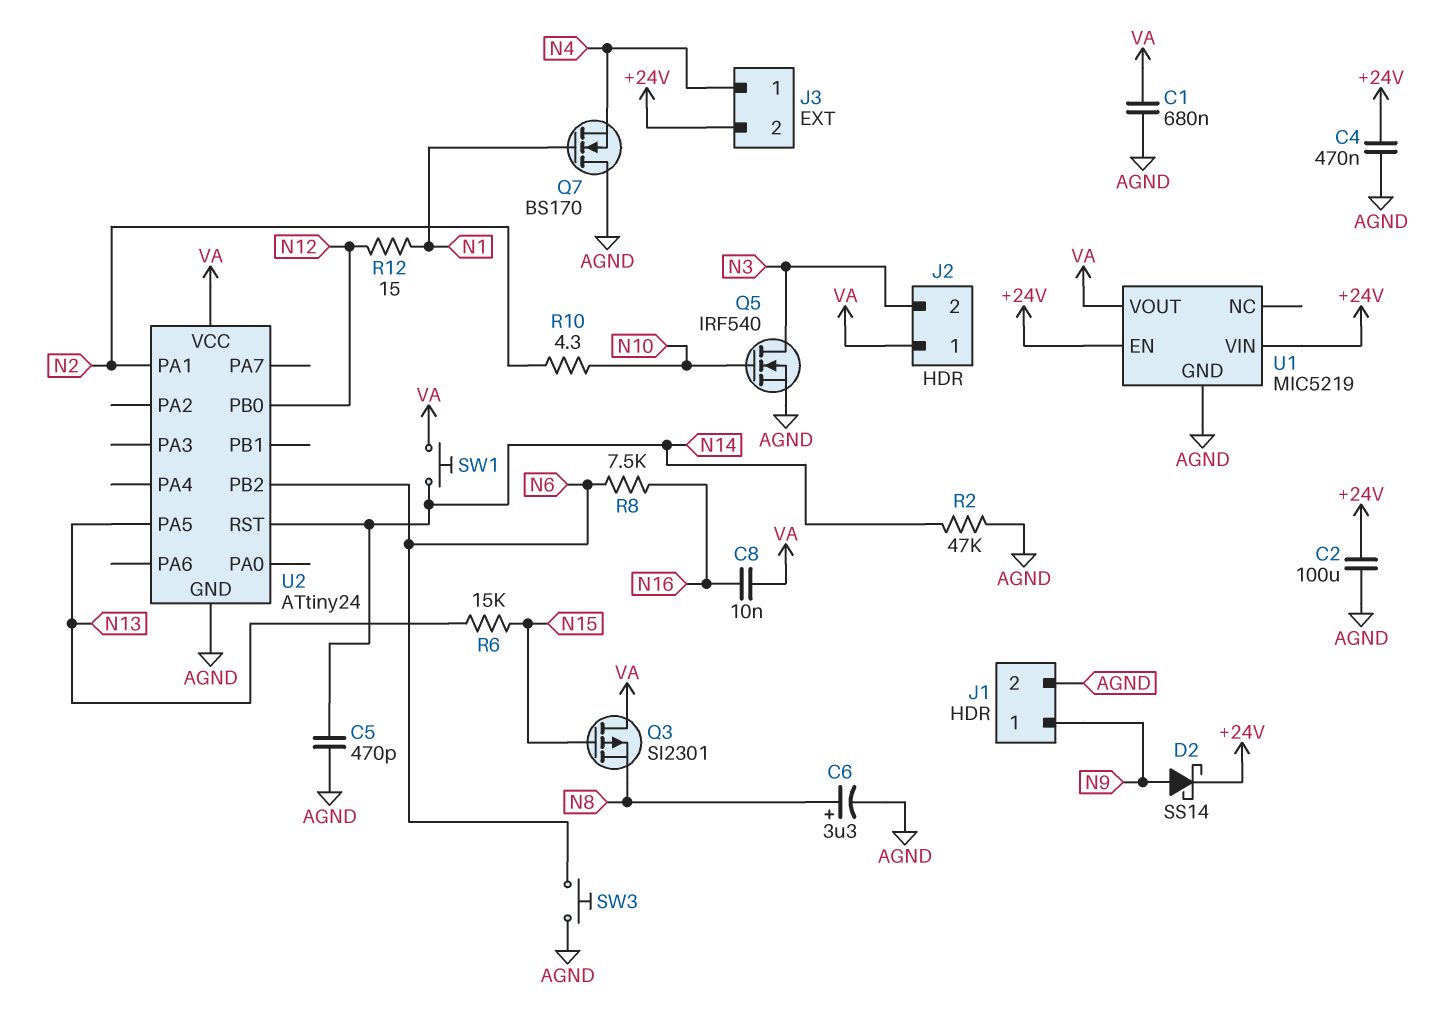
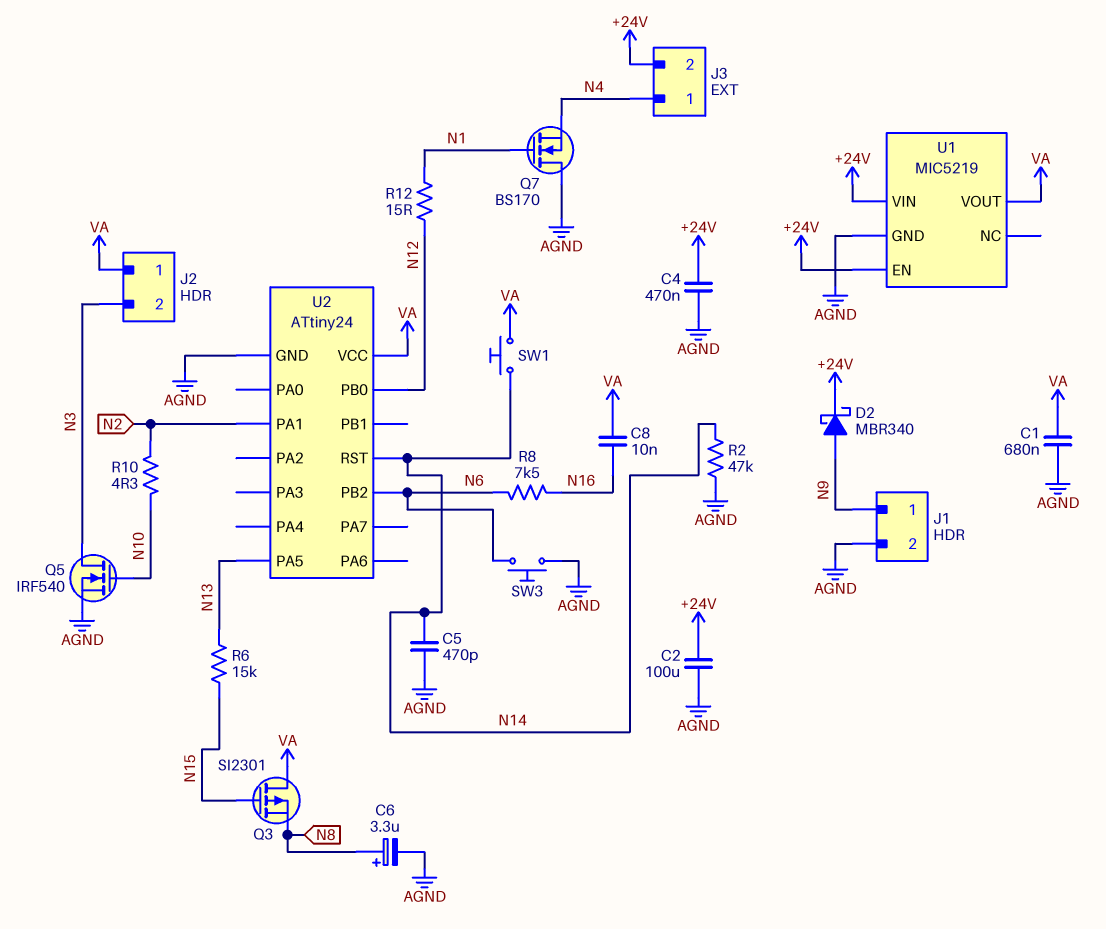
D2: schottky SS14 (A N9, K +24V) -> schottky MBR340 (A N9, K +24V)

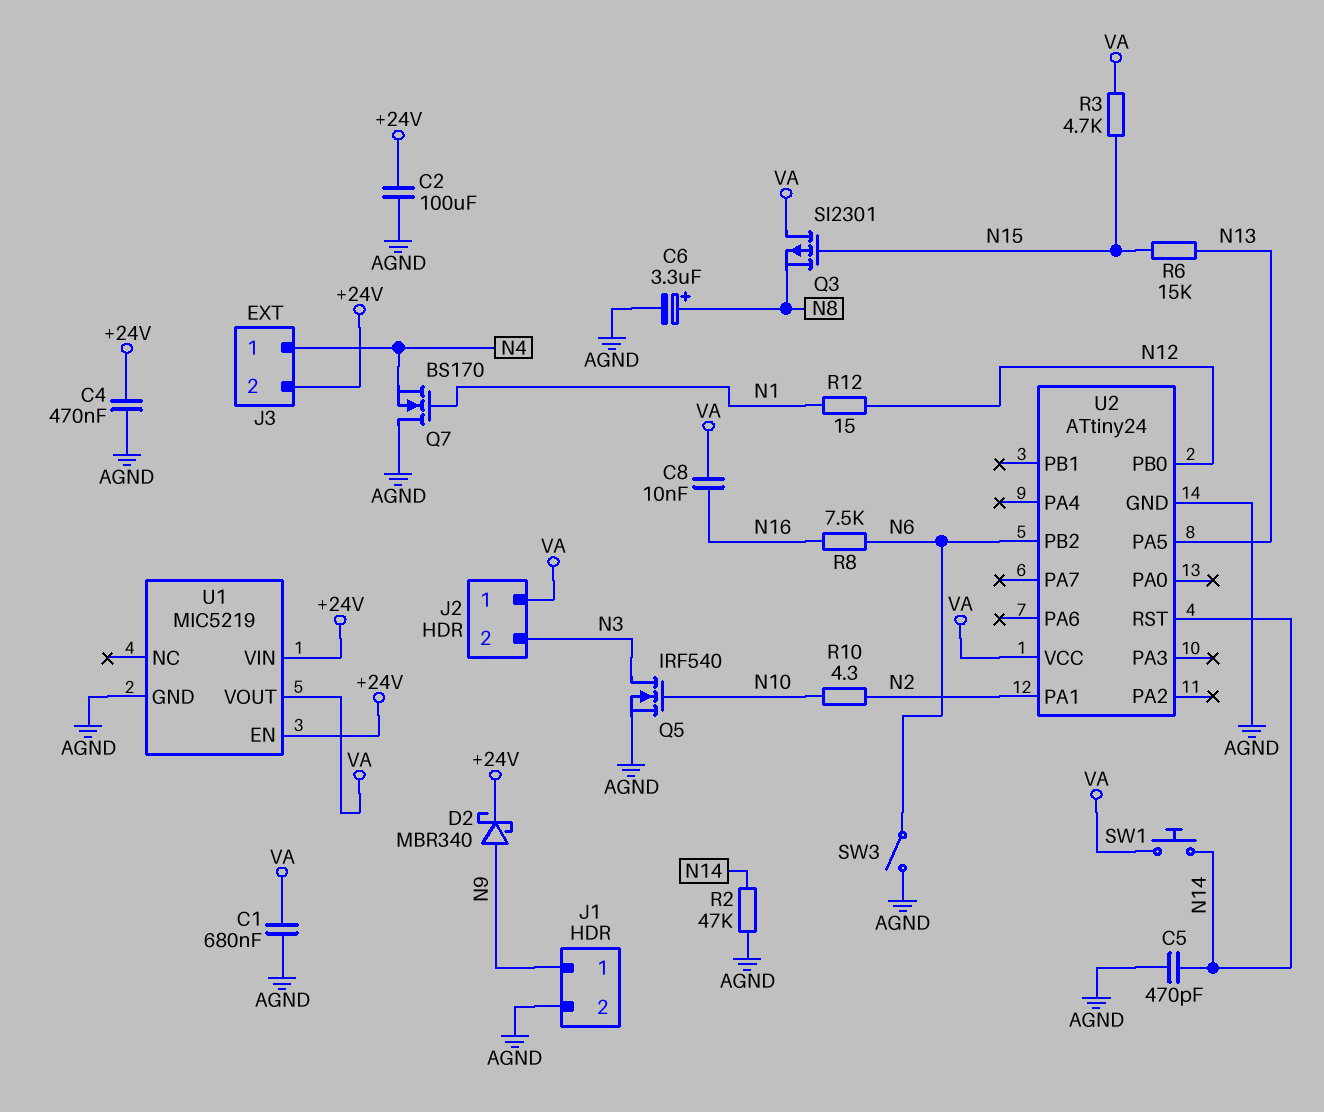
R3: none -> 4.7k (N15, VA)
SW3: button (AGND, N6) -> switch (AGND, N6)

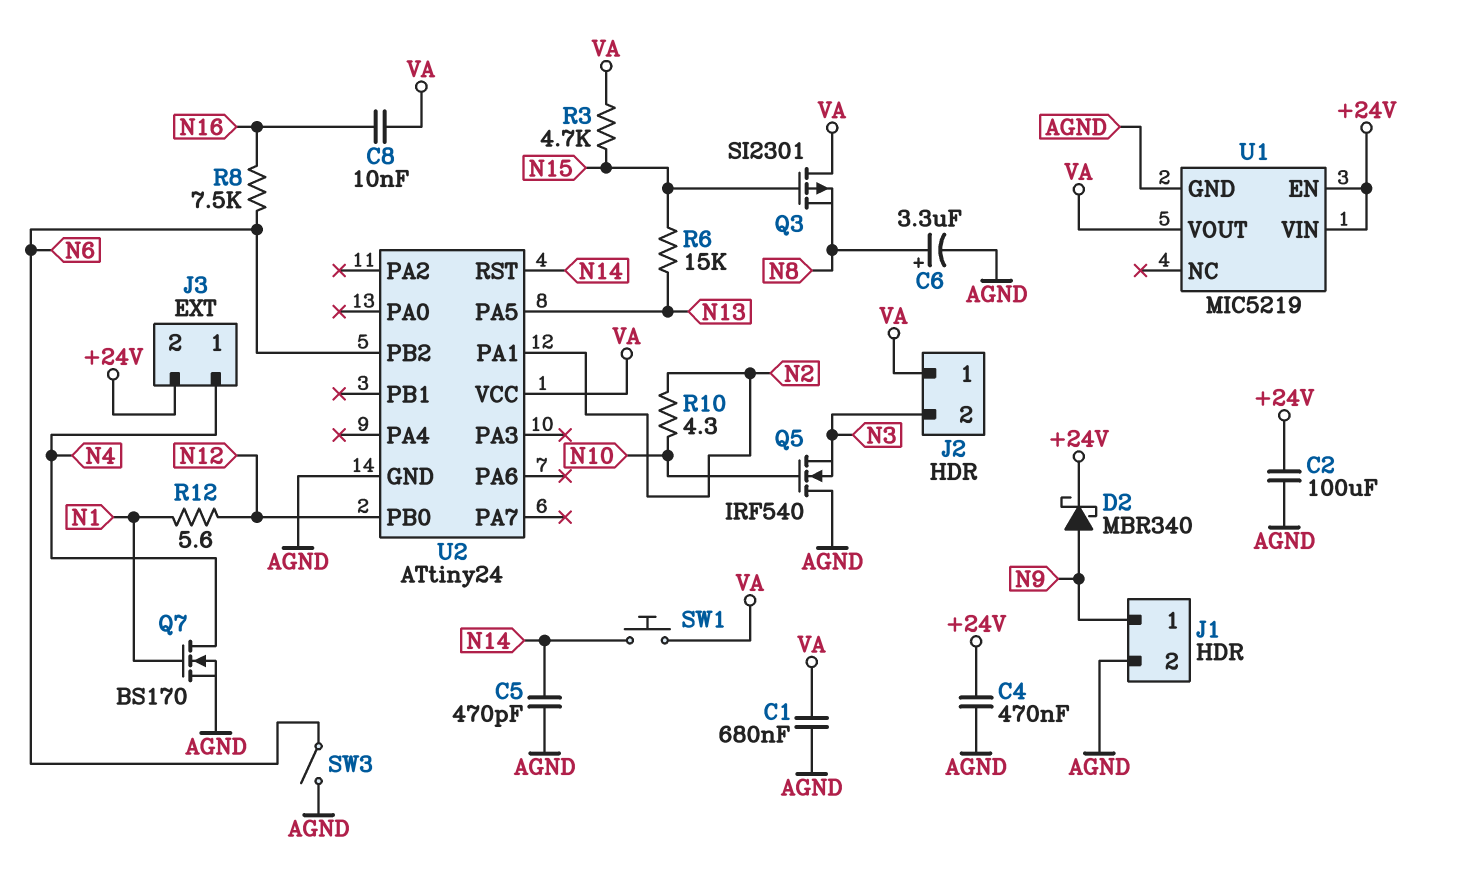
Q5: NMOS IRF540 (G N10, D N3, S AGND) -> NMOS IRF540 (G N10, D AGND, S N3)
Q7: NMOS BS170 (G N1, D AGND, S N4) -> NMOS BS170 (G N1, D N4, S AGND)
R2: 47k (AGND, N14) -> none
R12: 15 (N1, N12) -> 5.6 (N1, N12)

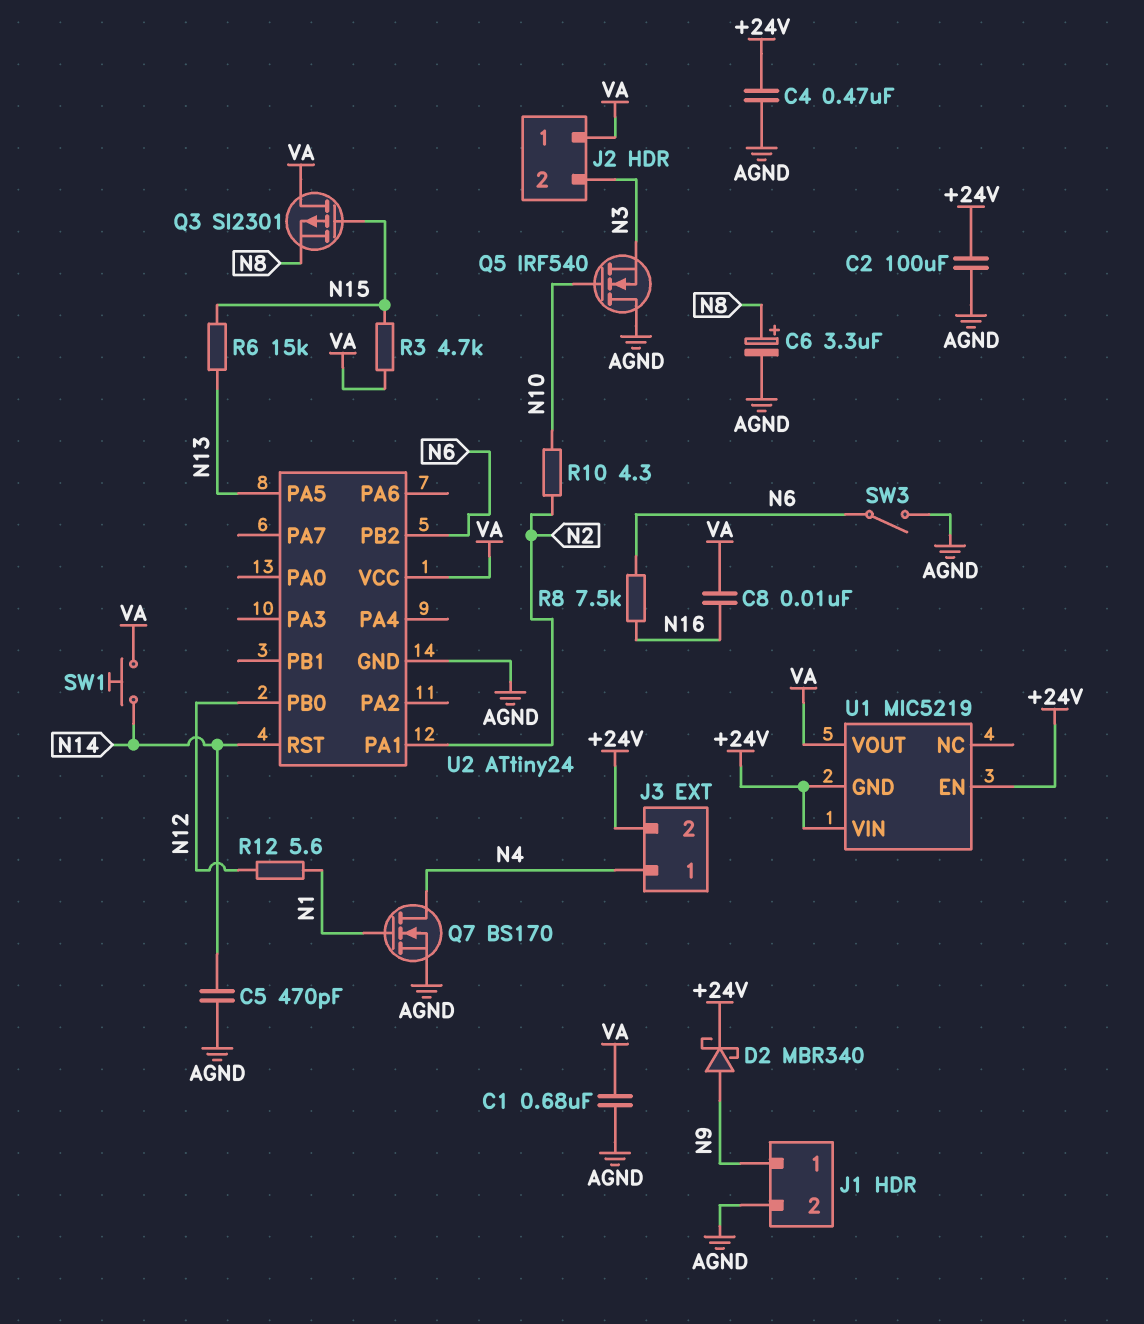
U1 pin GND: AGND -> +24V

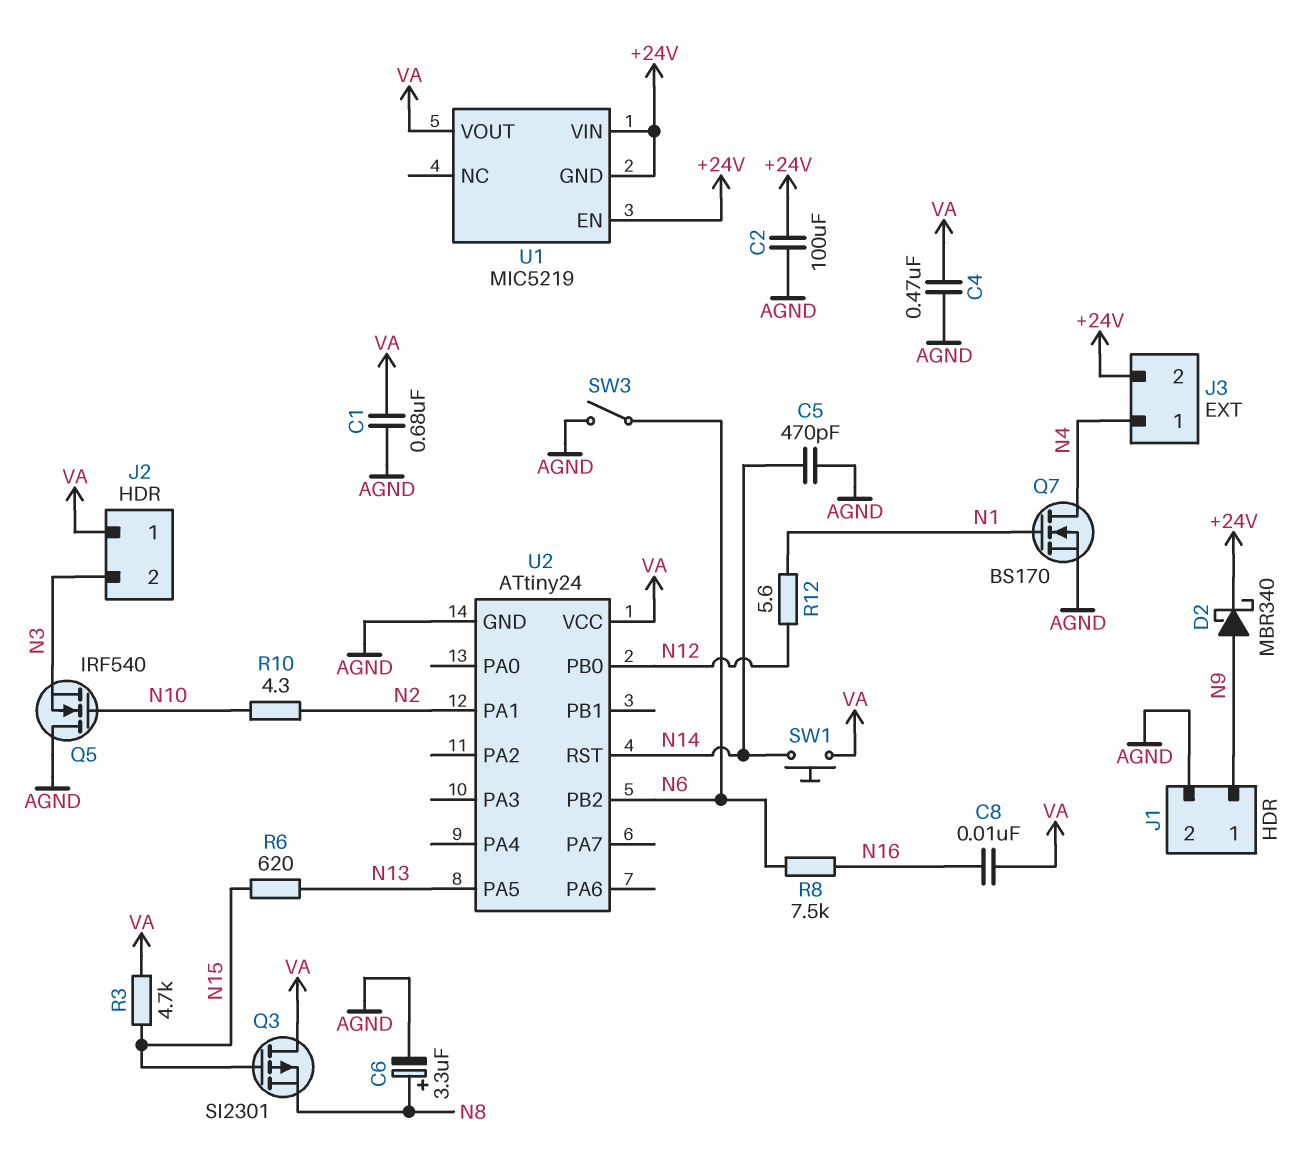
C4: 470nF (+24V, AGND) -> 470nF (AGND, VA)
R6: 15k (N13, N15) -> 620 (N13, N15)

